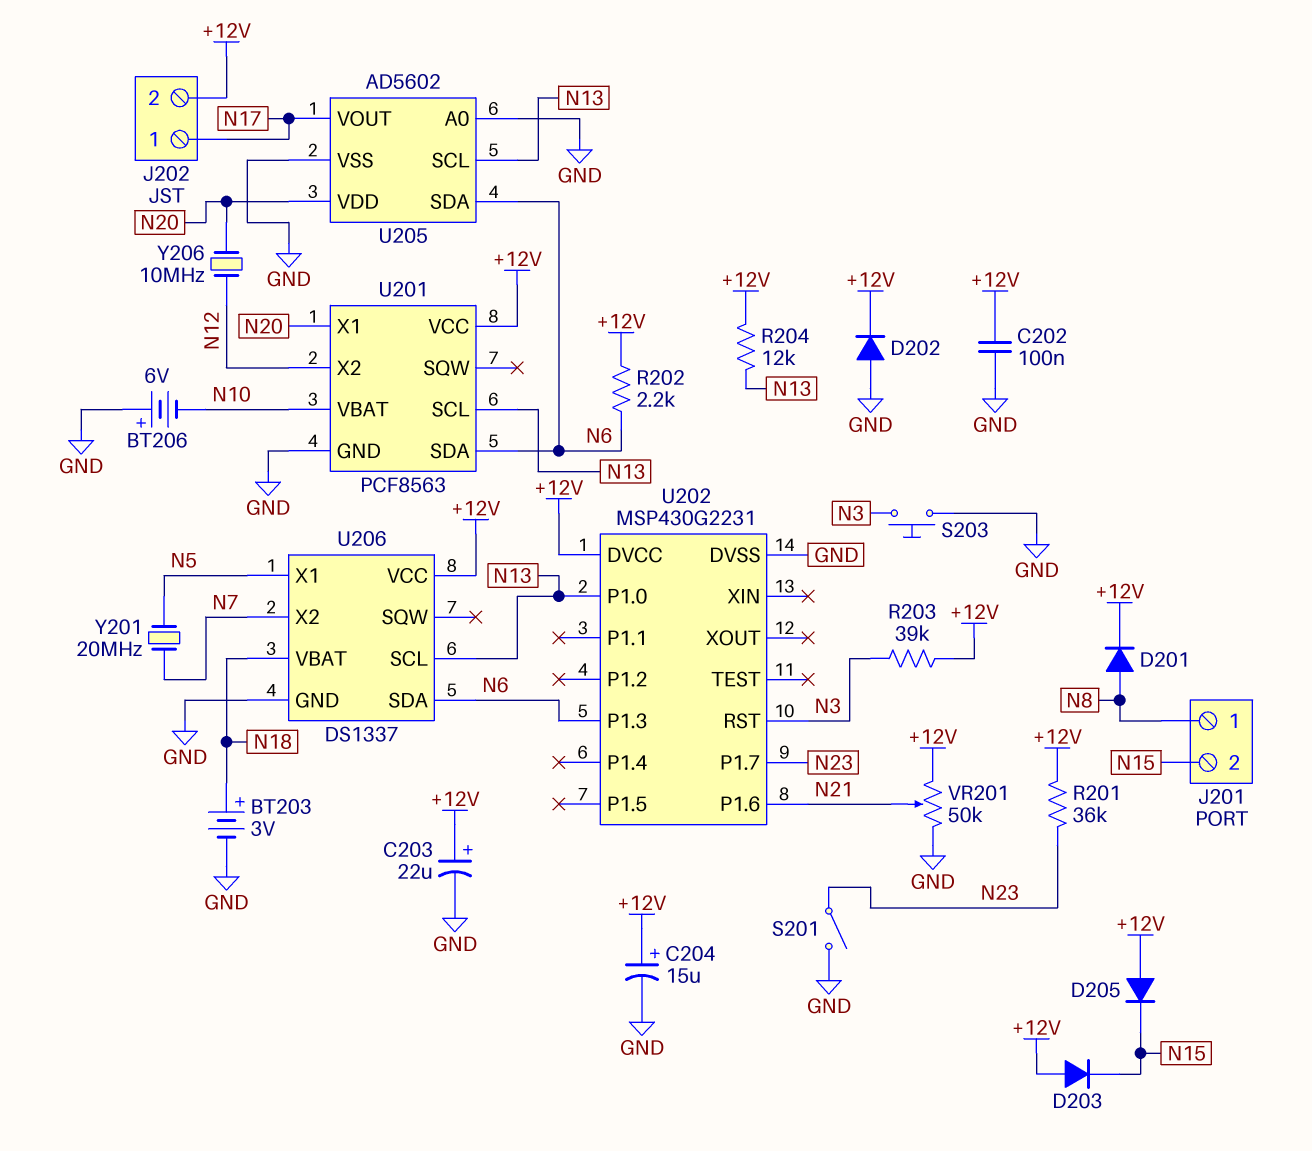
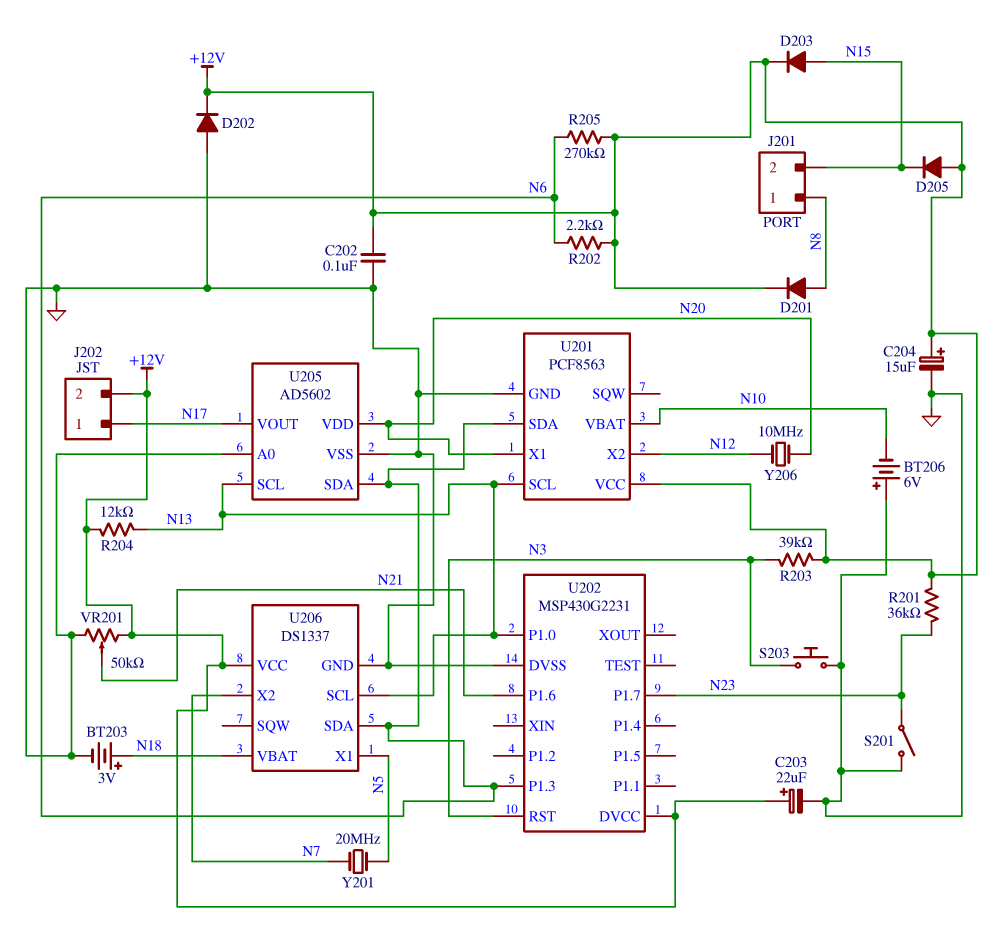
D203: diode (A +12V, K N15) -> diode (A N15, K +12V)
R205: none -> 270k (+12V, N6)

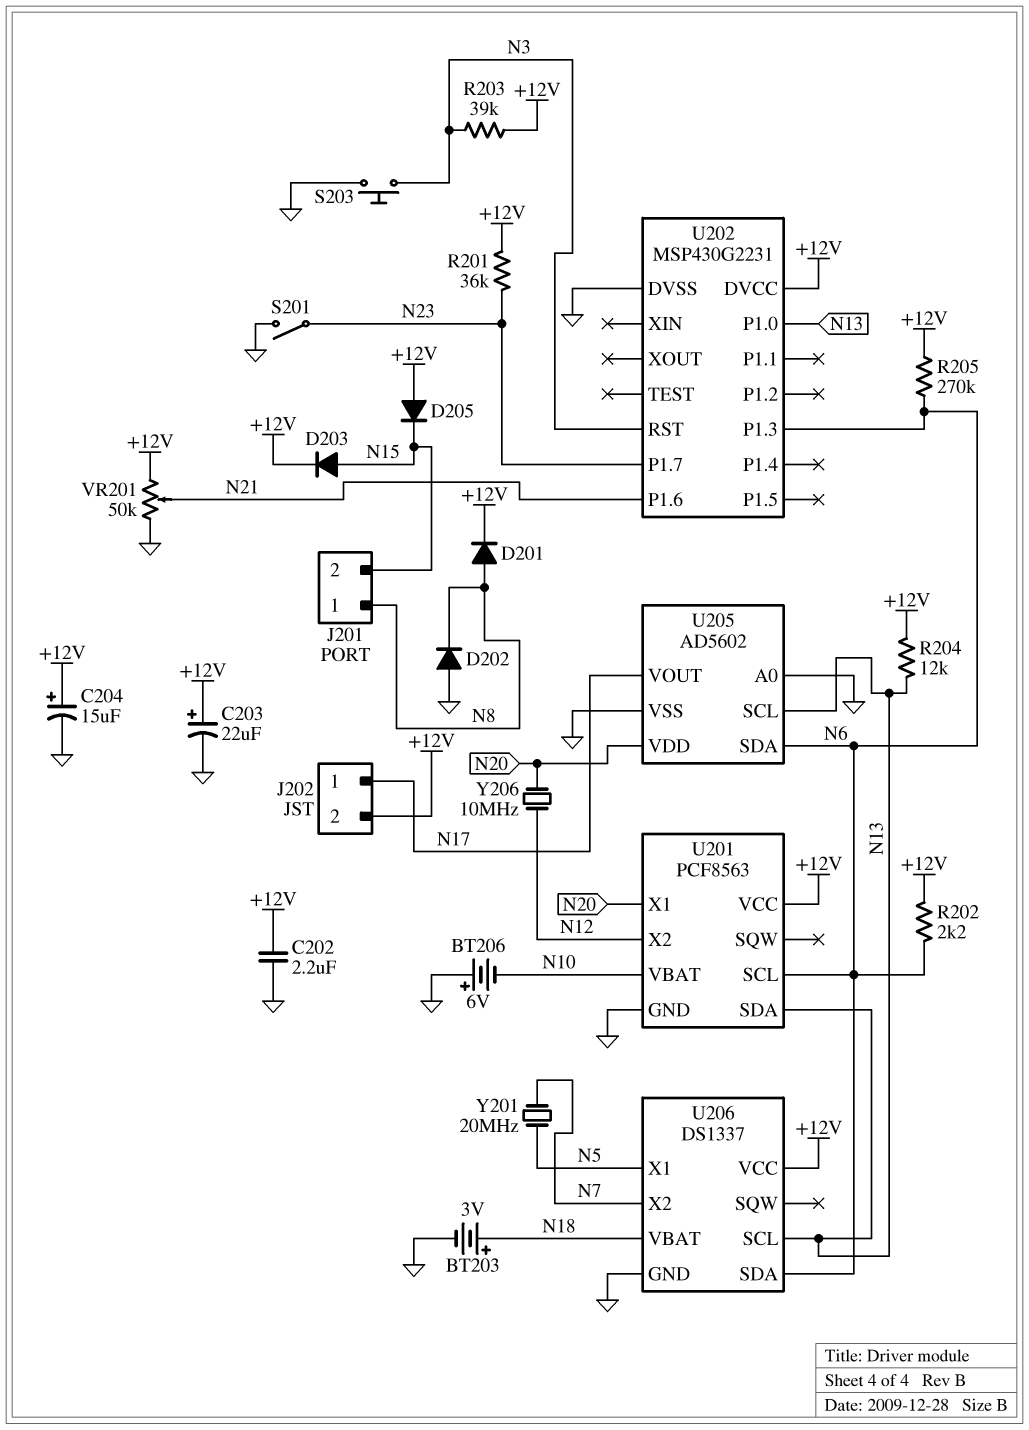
C202: 100nF (+12V, GND) -> 2.2uF (+12V, GND)
D202: diode (A GND, K +12V) -> diode (A GND, K N8)
U201 pin SCL: N13 -> N6
U201 pin SDA: N6 -> N13

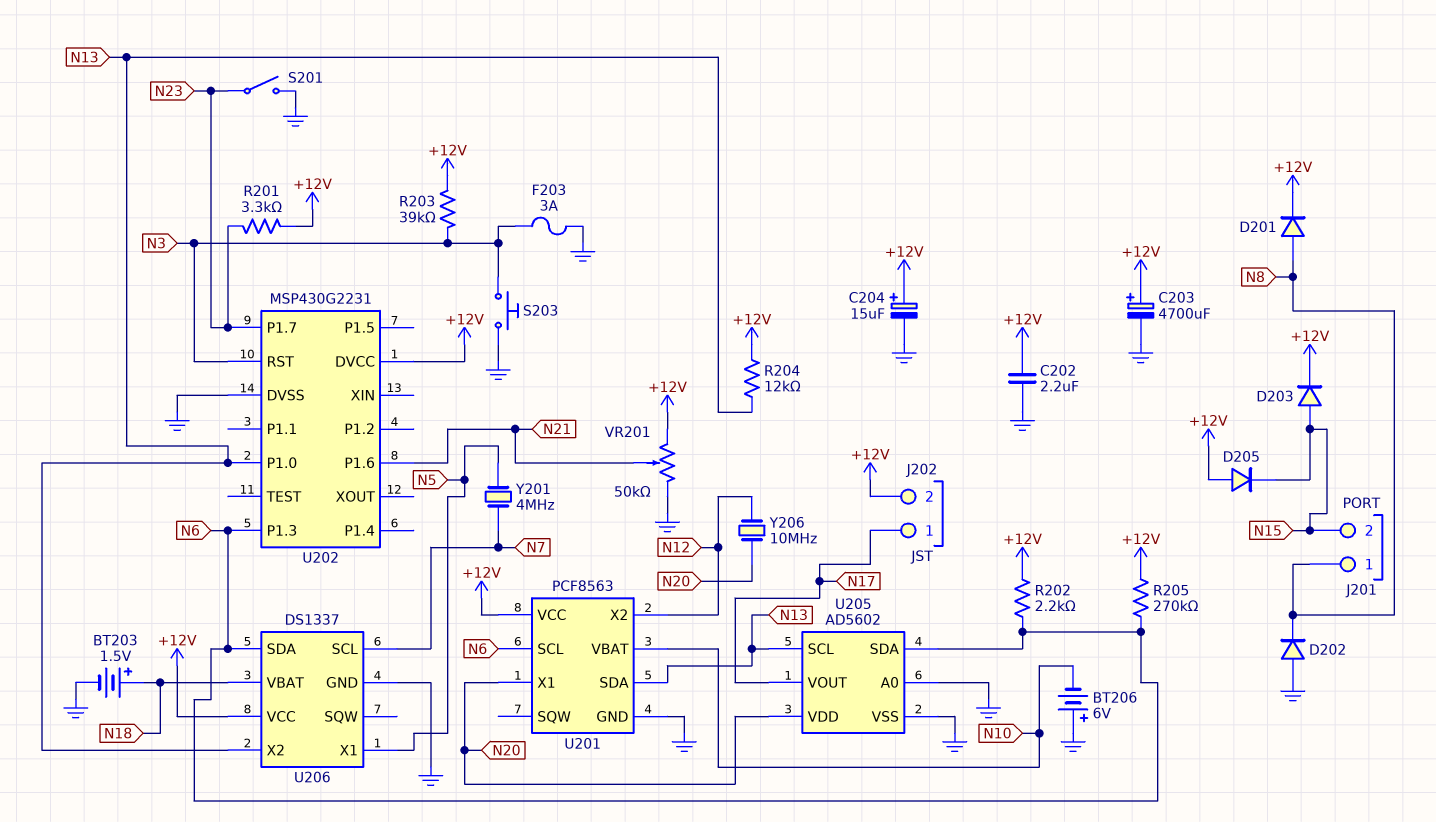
BT203: 3V (plus N18, minus GND) -> 1.5V (plus N18, minus GND)
C203: 22uF (plus +12V, minus GND) -> 4700uF (plus +12V, minus GND)
F203: none -> 3A (GND, N3)
R201: 36k (+12V, N23) -> 3.3k (+12V, N23)
U206 pin SCL: N13 -> N7
U206 pin X2: N7 -> N13
Y201: 20MHz (N5, N7) -> 4MHz (N5, N7)

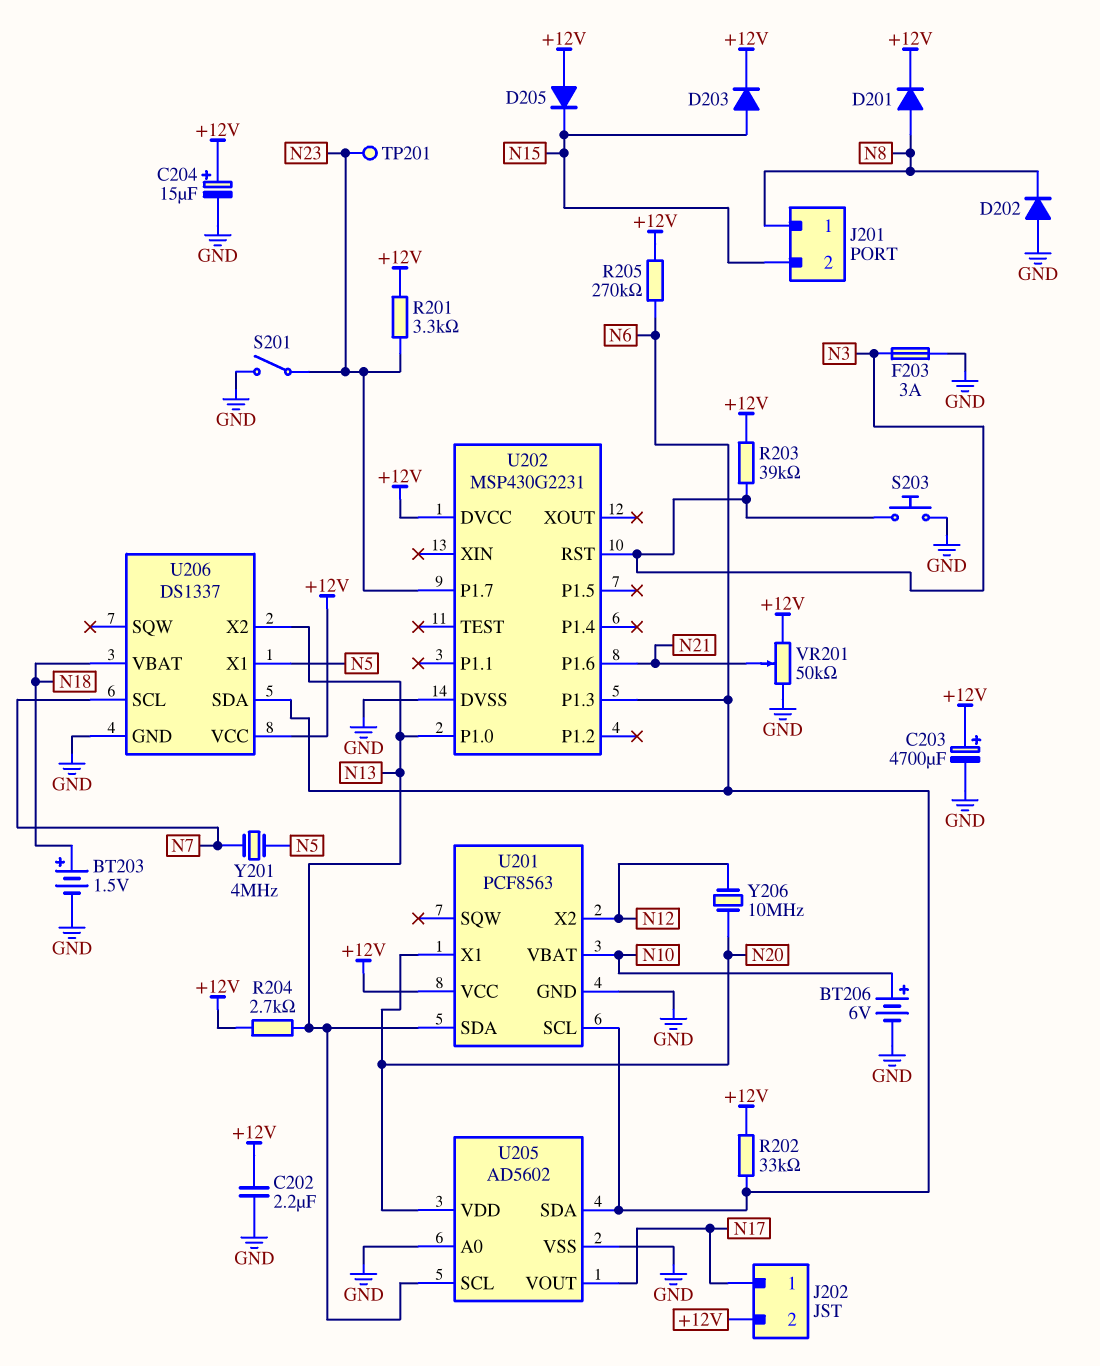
BT206: 6V (plus GND, minus N10) -> 6V (plus N10, minus GND)
R202: 2.2k (+12V, N6) -> 33k (+12V, N6)
R204: 12k (+12V, N13) -> 2.7k (+12V, N13)
TP201: none -> test point (N23)

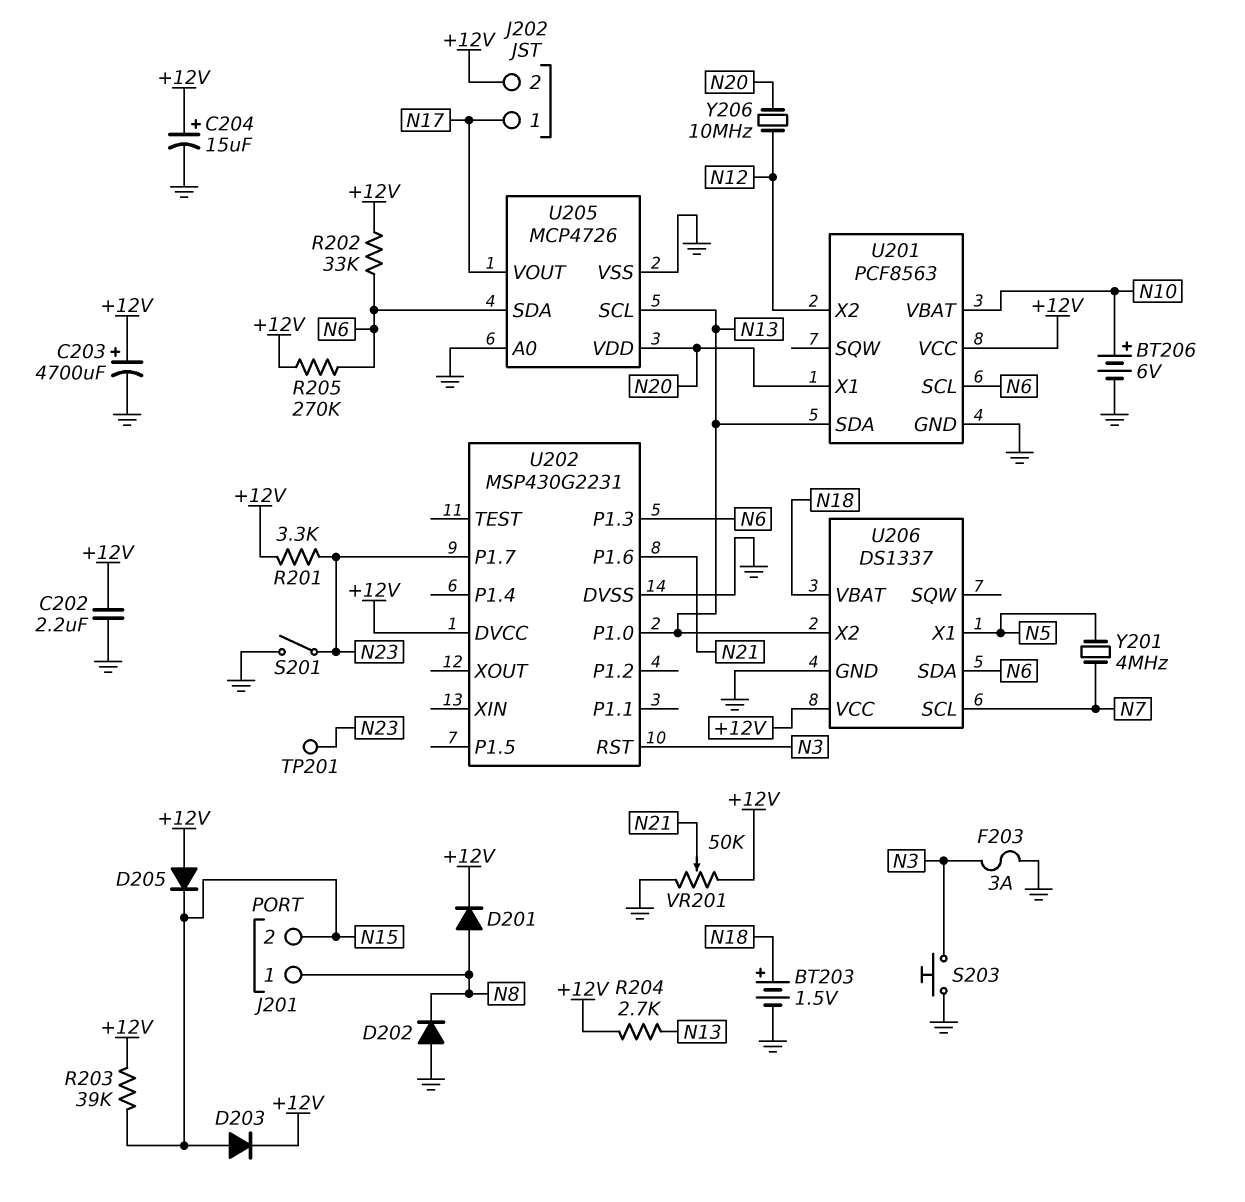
R203: 39k (+12V, N3) -> 39k (+12V, N15)
U205: AD5602 -> MCP4726

